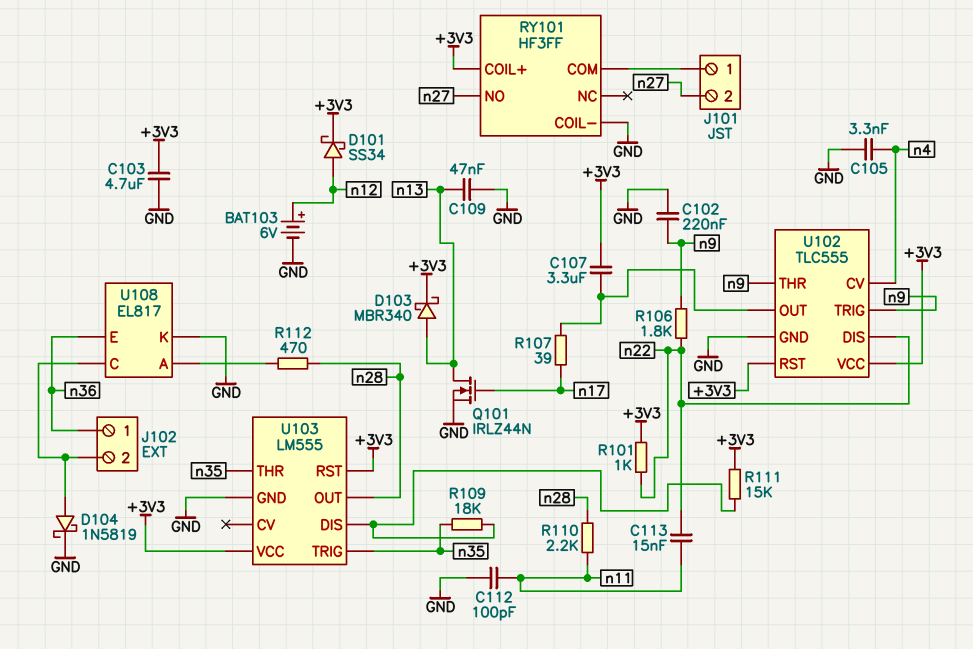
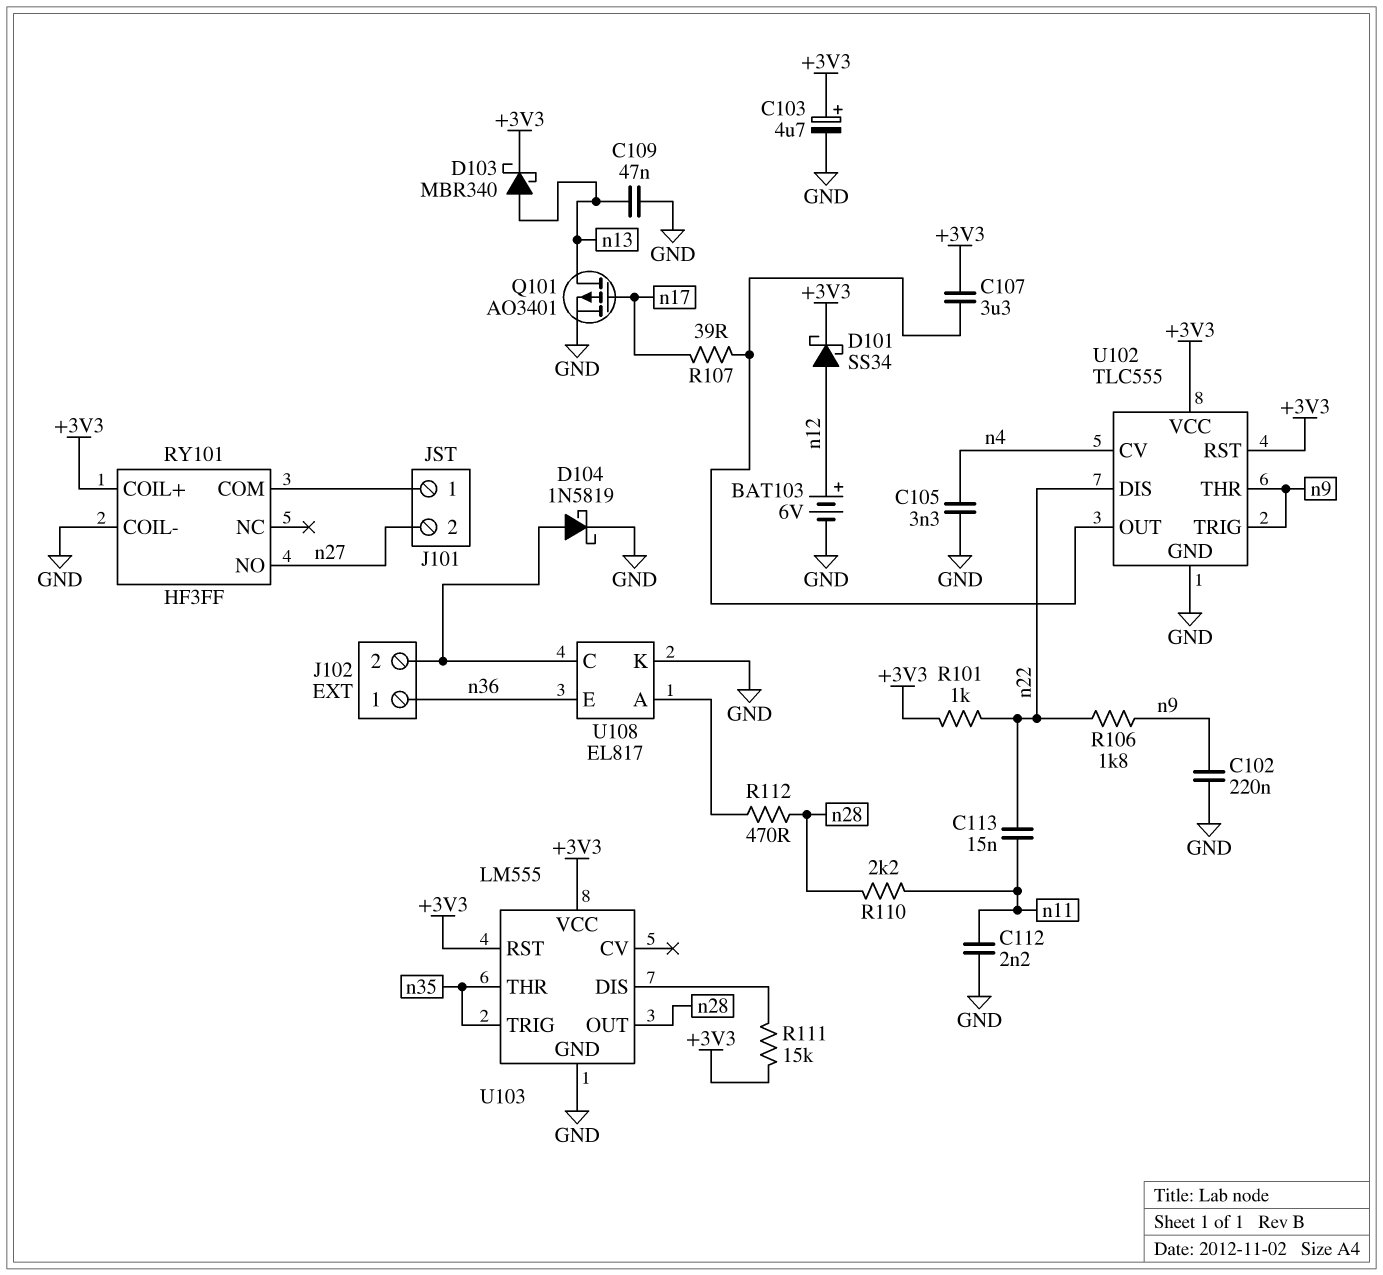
C103: 4.7uF (+3V3, GND) -> 4.7uF (plus +3V3, minus GND)
C112: 100pF (GND, n11) -> 2.2nF (GND, n11)
Q101: NMOS IRLZ44N (G n17, D n13, S GND) -> PMOS AO3401 (G n17, D n13, S GND)
R109: 18k (U103/DIS, n35) -> none

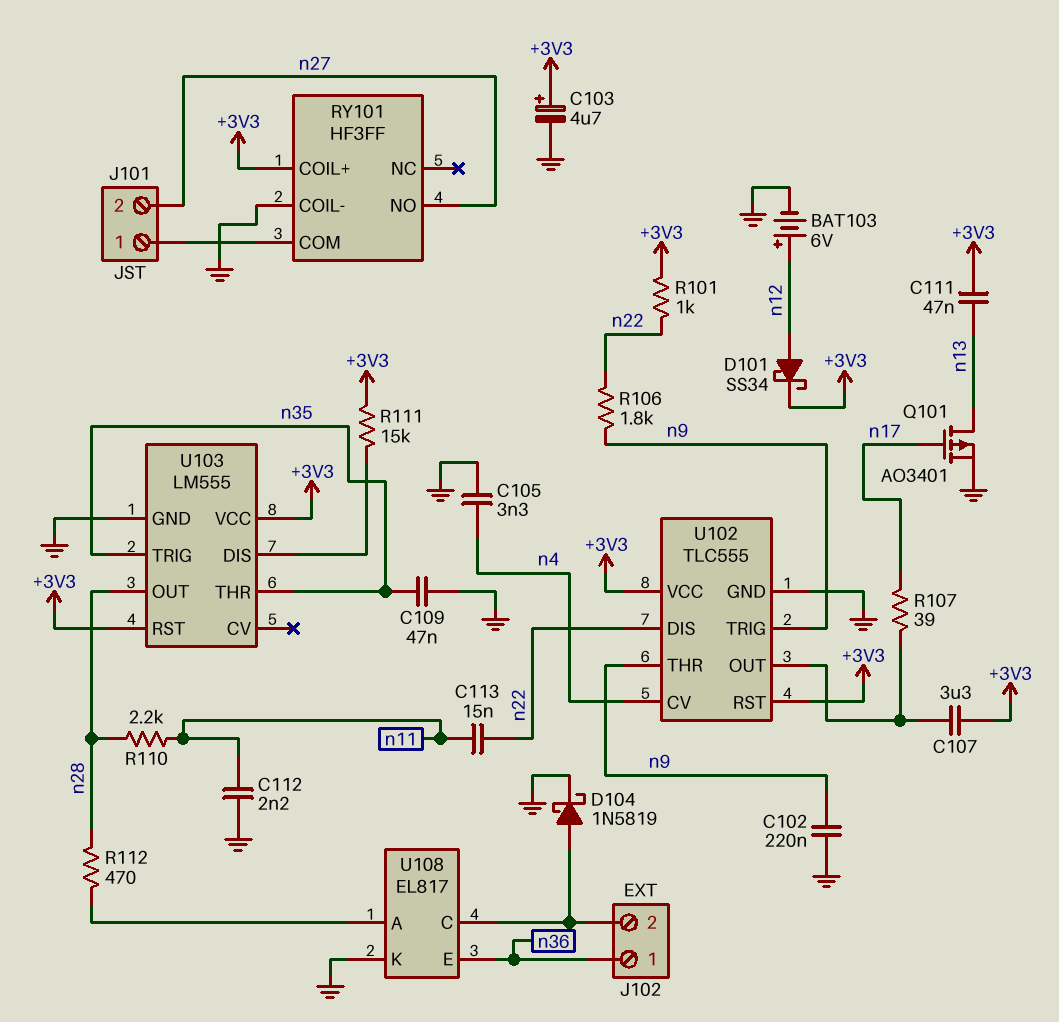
C109: 47nF (GND, n13) -> 47nF (GND, n35)
C111: none -> 47nF (+3V3, n13)
D103: schottky MBR340 (A n13, K +3V3) -> none

